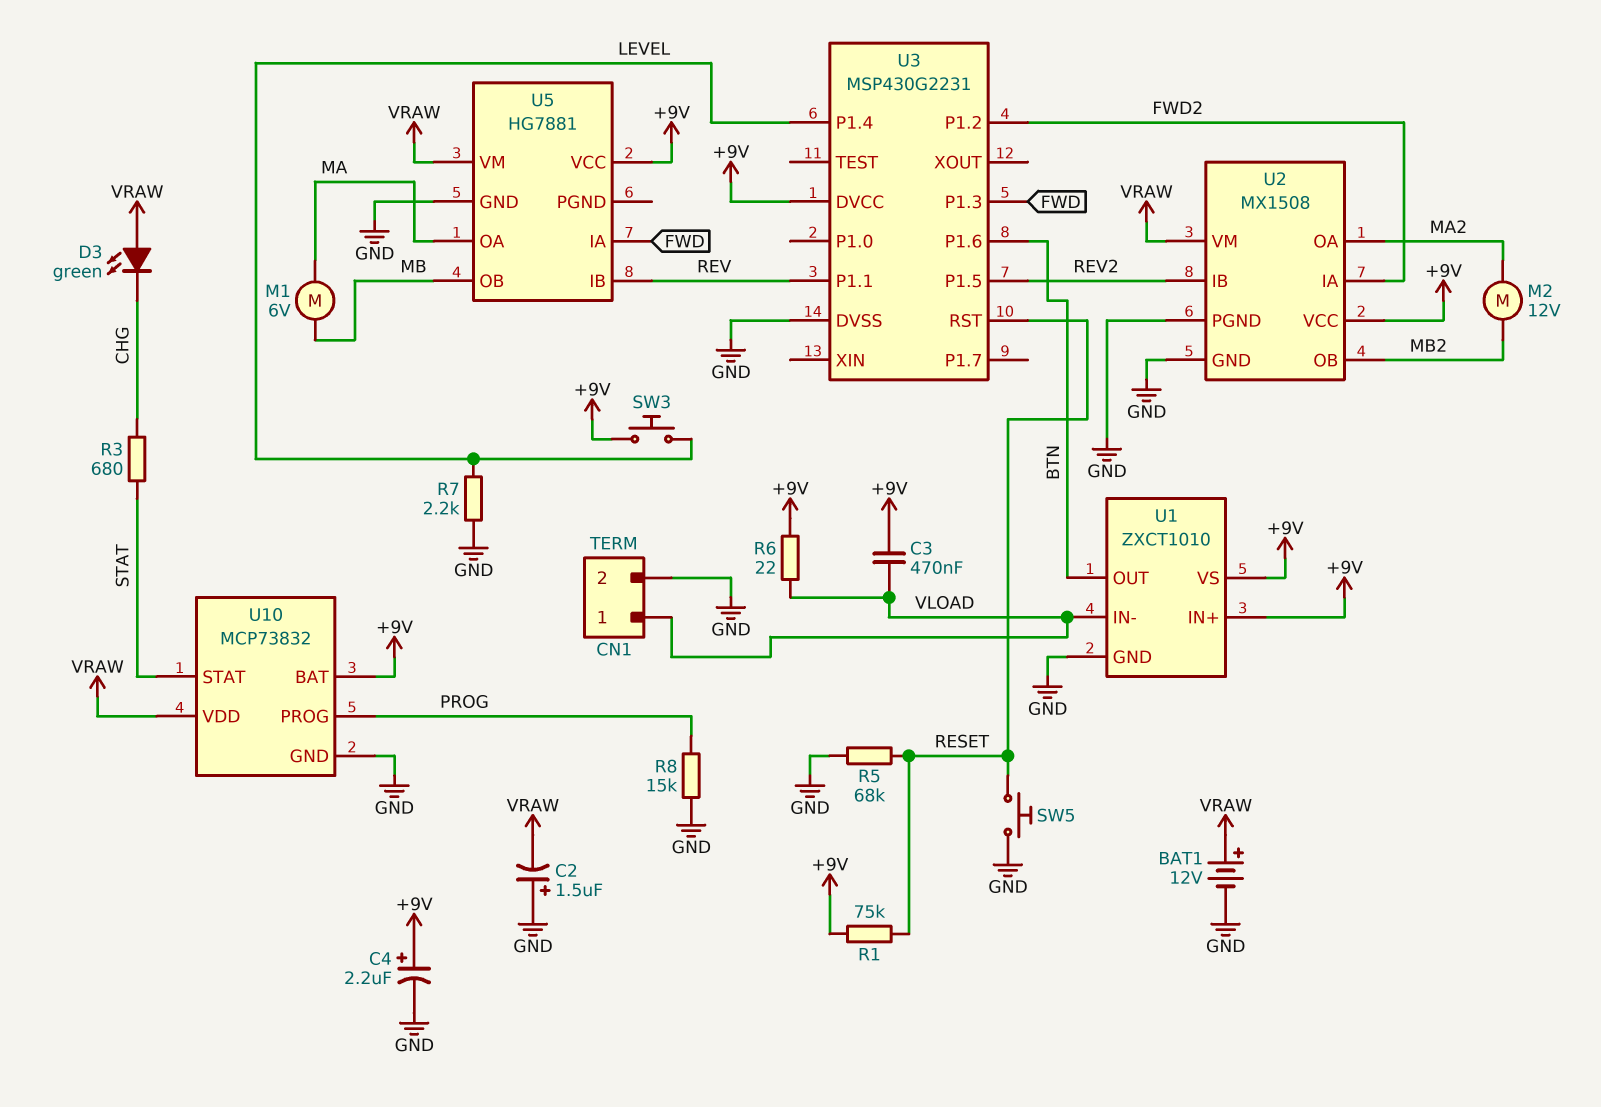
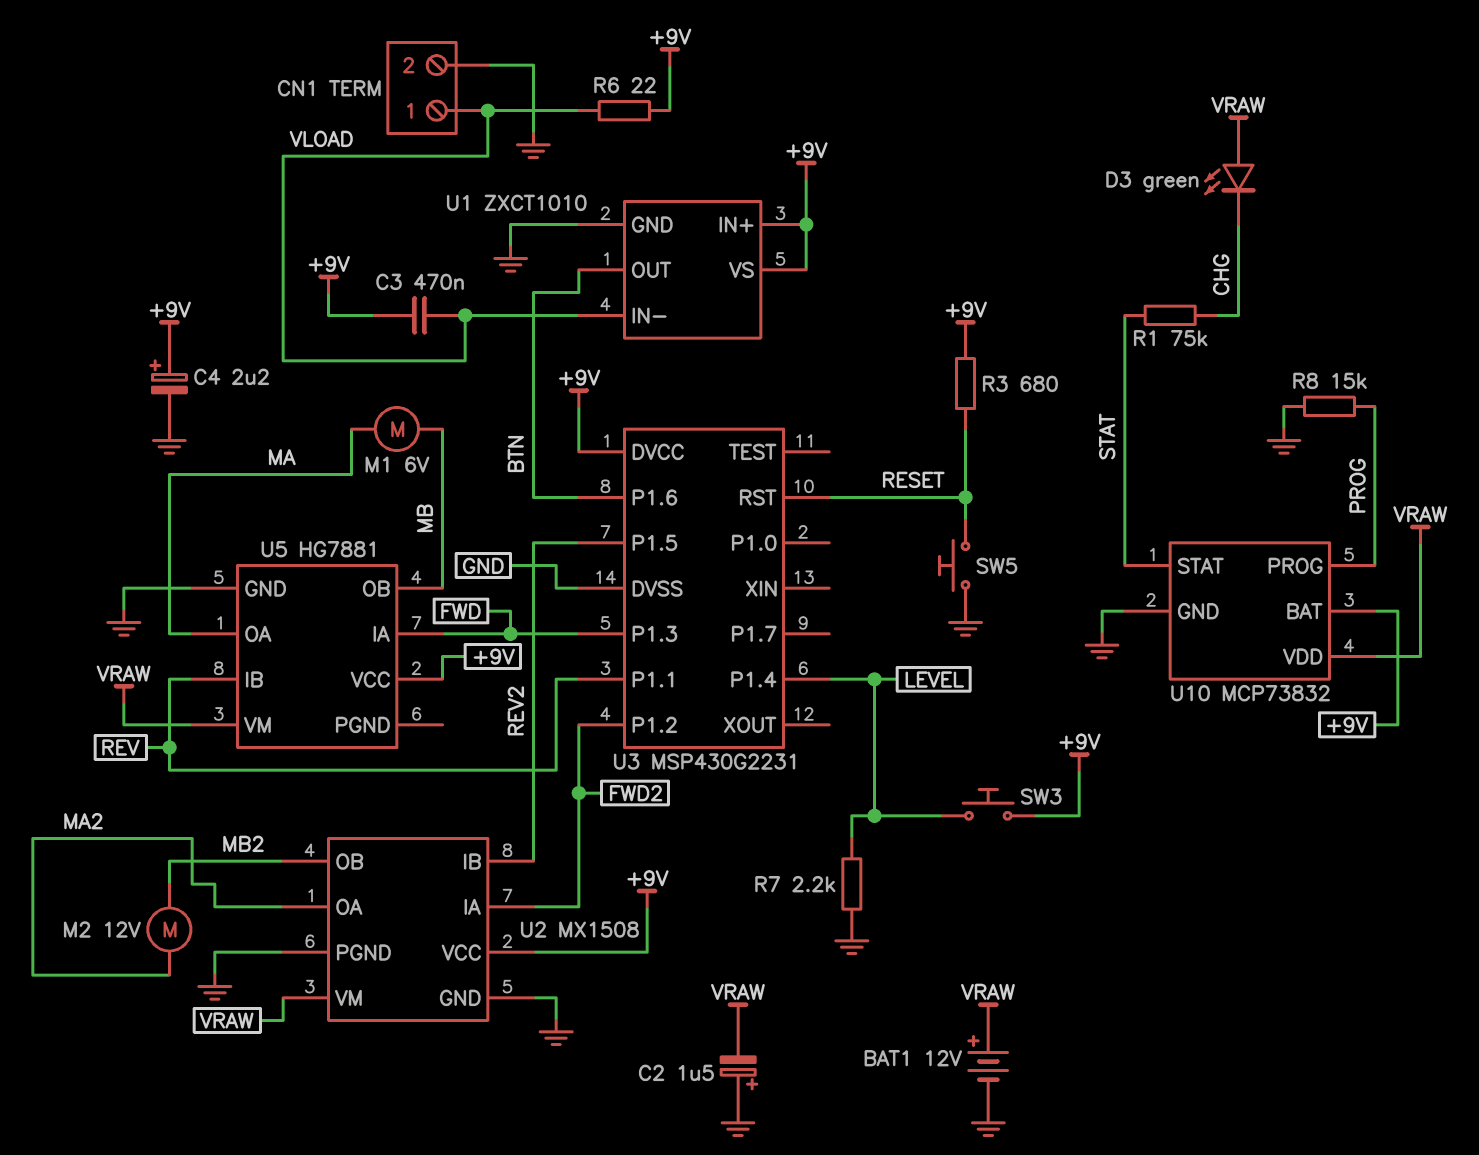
R1: 75k (+9V, RESET) -> 75k (CHG, STAT)
R3: 680 (CHG, STAT) -> 680 (+9V, RESET)
R5: 68k (GND, RESET) -> none

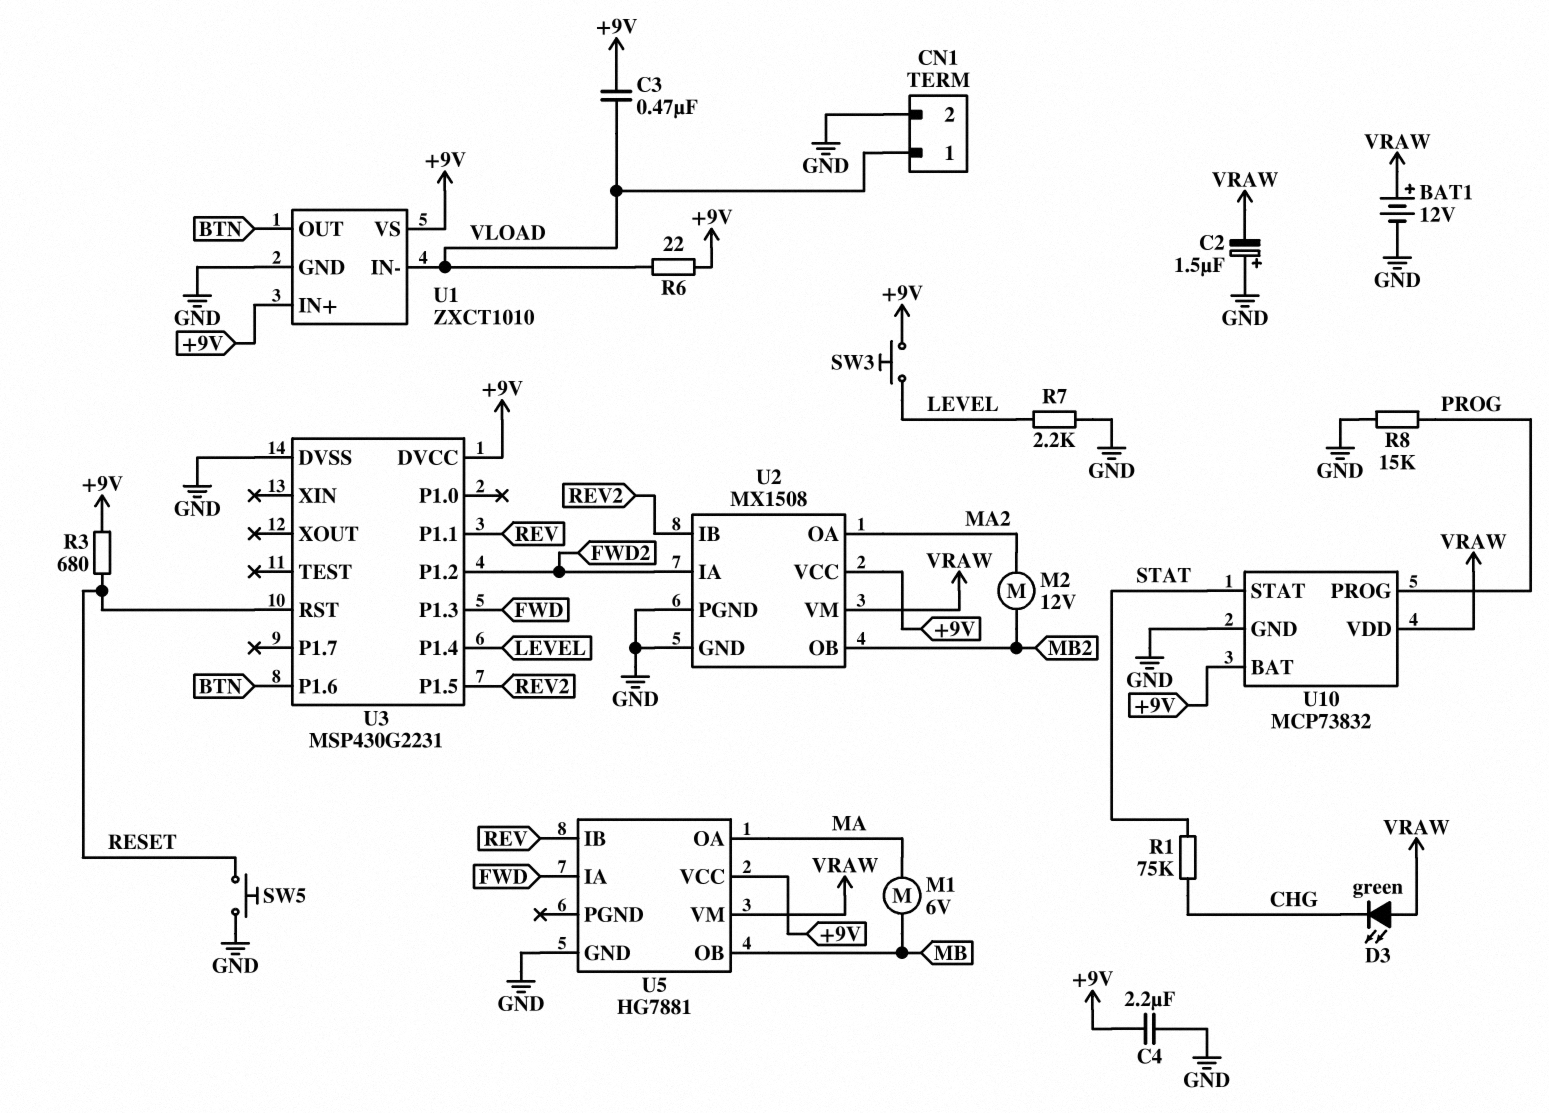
C4: 2.2uF (plus +9V, minus GND) -> 2.2uF (+9V, GND)

